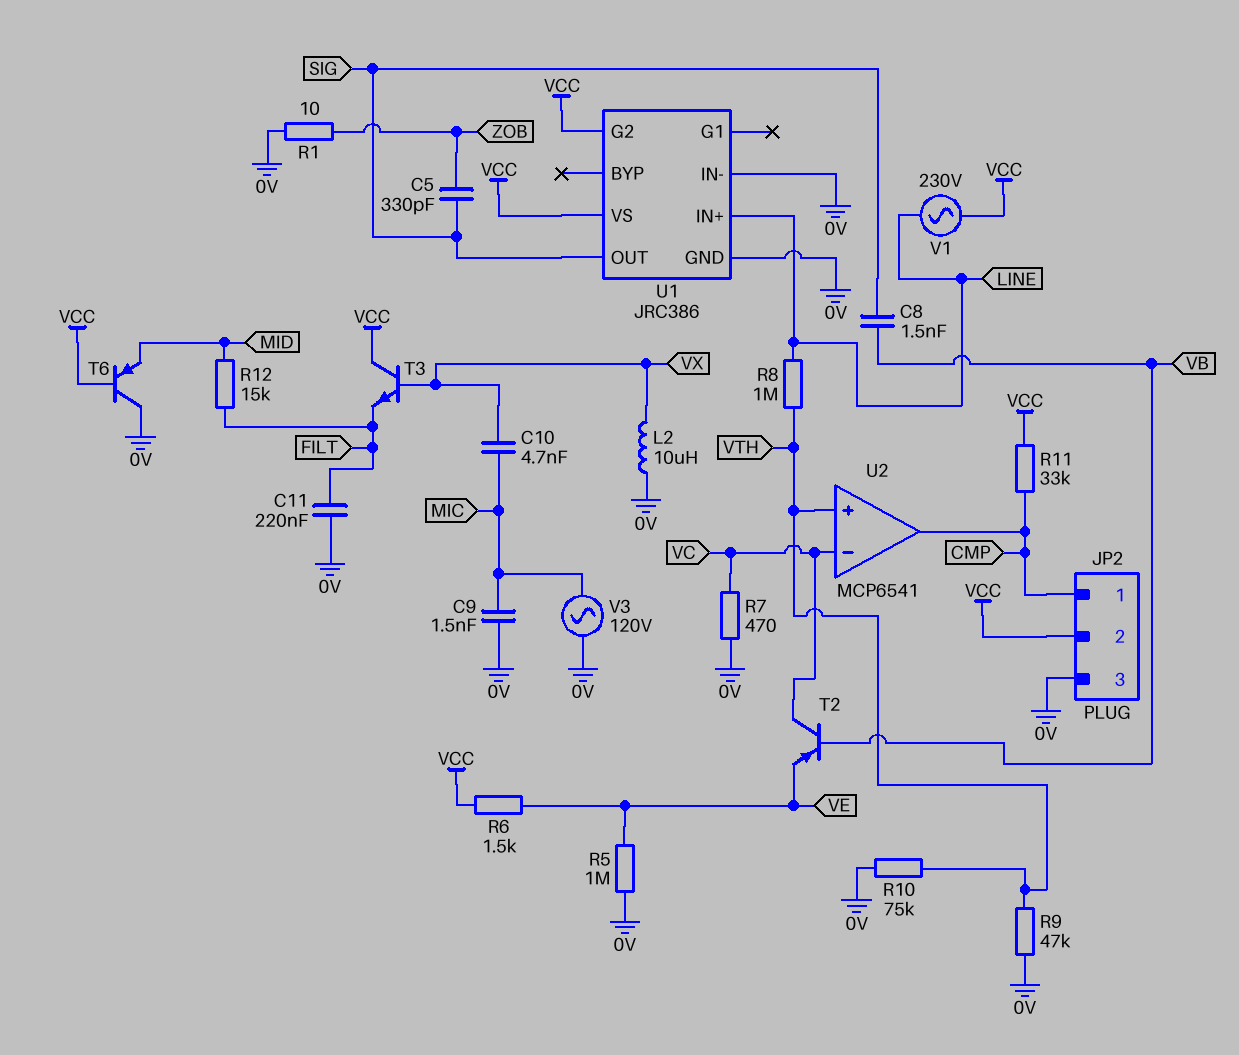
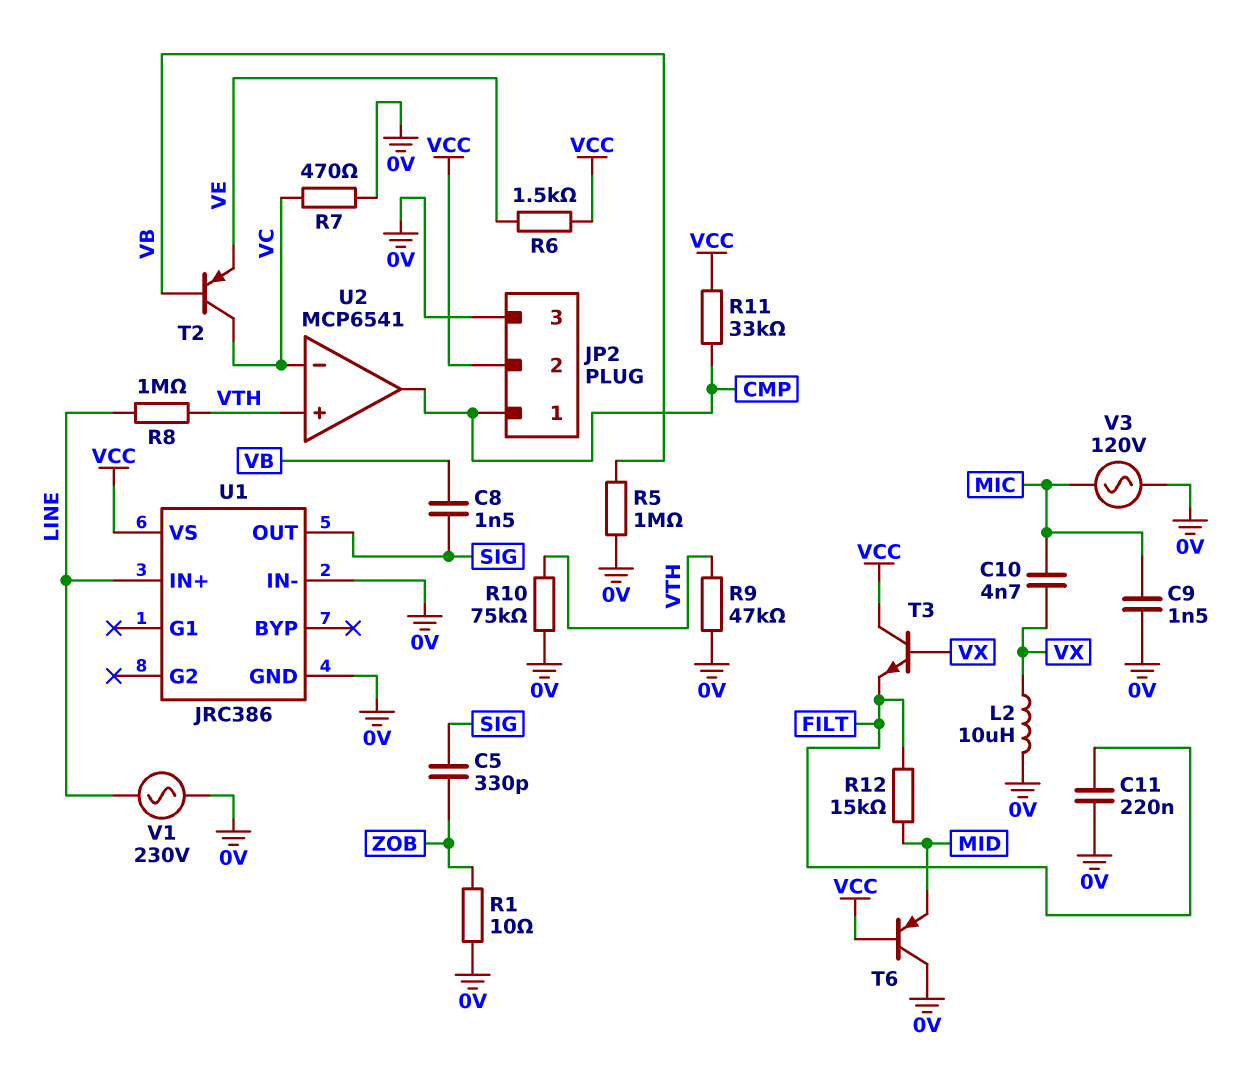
R5: 1M (0V, VE) -> 1M (0V, VB)
U1 pin G2: VCC -> none
V1: AC 230V (LINE, VCC) -> AC 230V (0V, LINE)

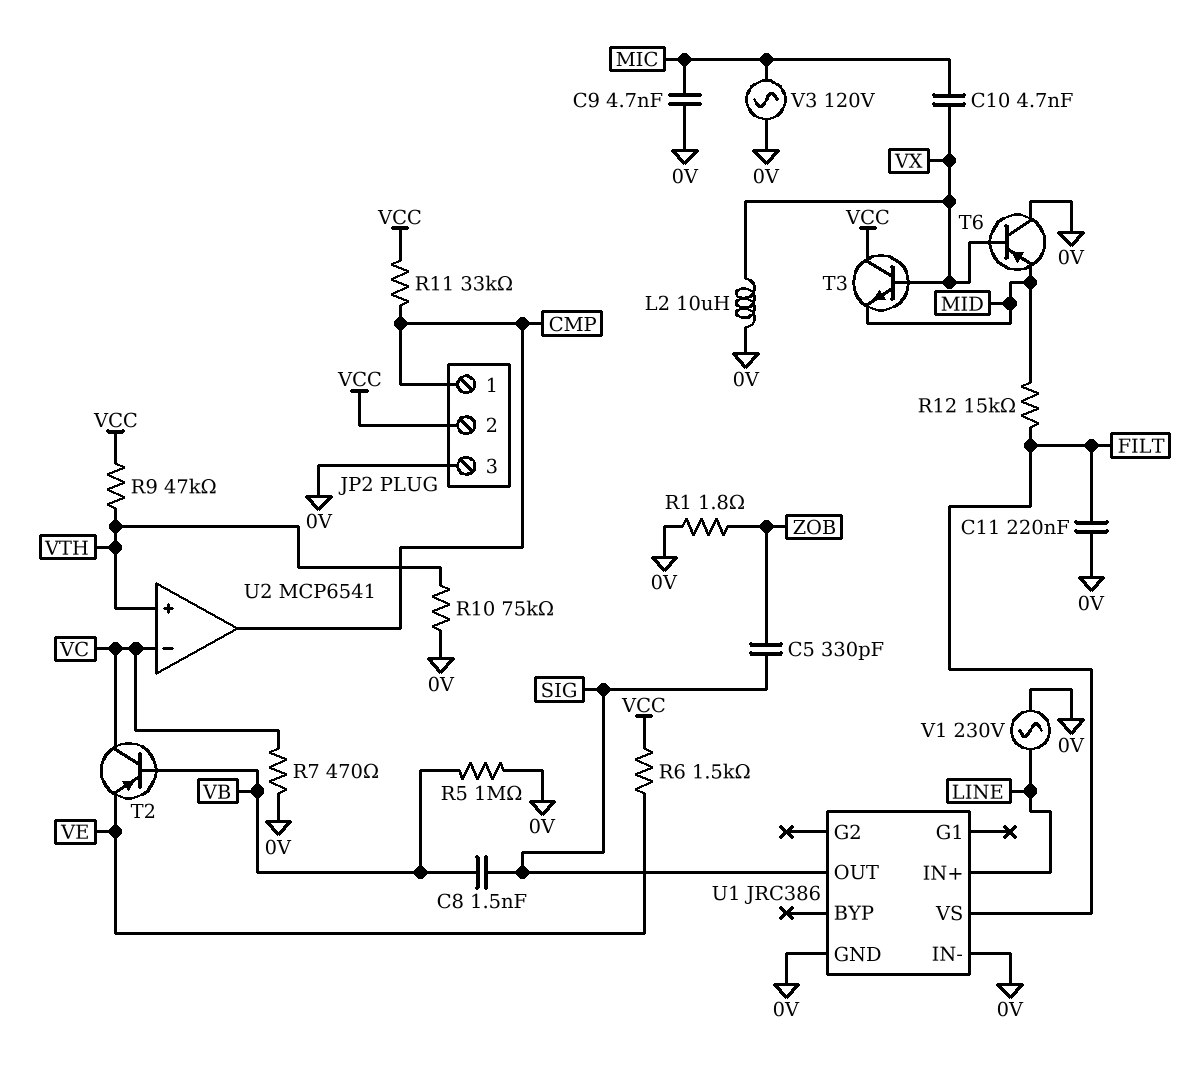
C9: 1.5nF (0V, MIC) -> 4.7nF (0V, MIC)
R1: 10 (0V, ZOB) -> 1.8 (0V, ZOB)
R8: 1M (LINE, VTH) -> none
R9: 47k (0V, VTH) -> 47k (VCC, VTH)
T3: NPN (B VX, C VCC, E FILT) -> NPN (B VX, C VCC, E MID)
T6: PNP (B VCC, C 0V, E MID) -> PNP (B VX, C 0V, E MID)
U1 pin VS: VCC -> FILT

